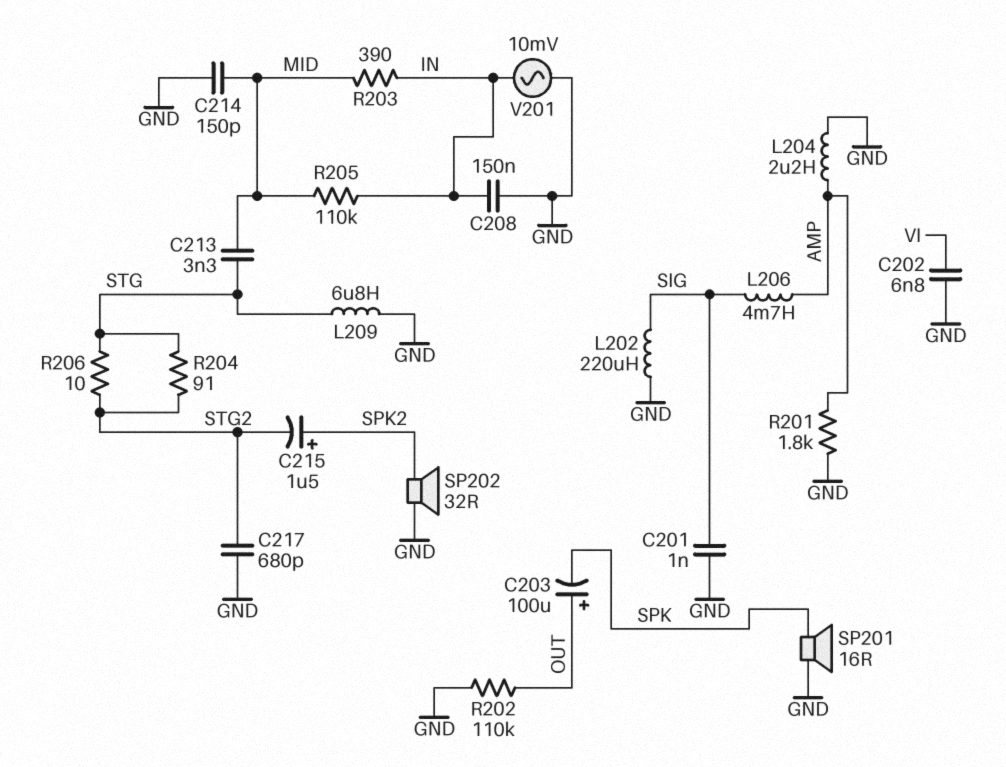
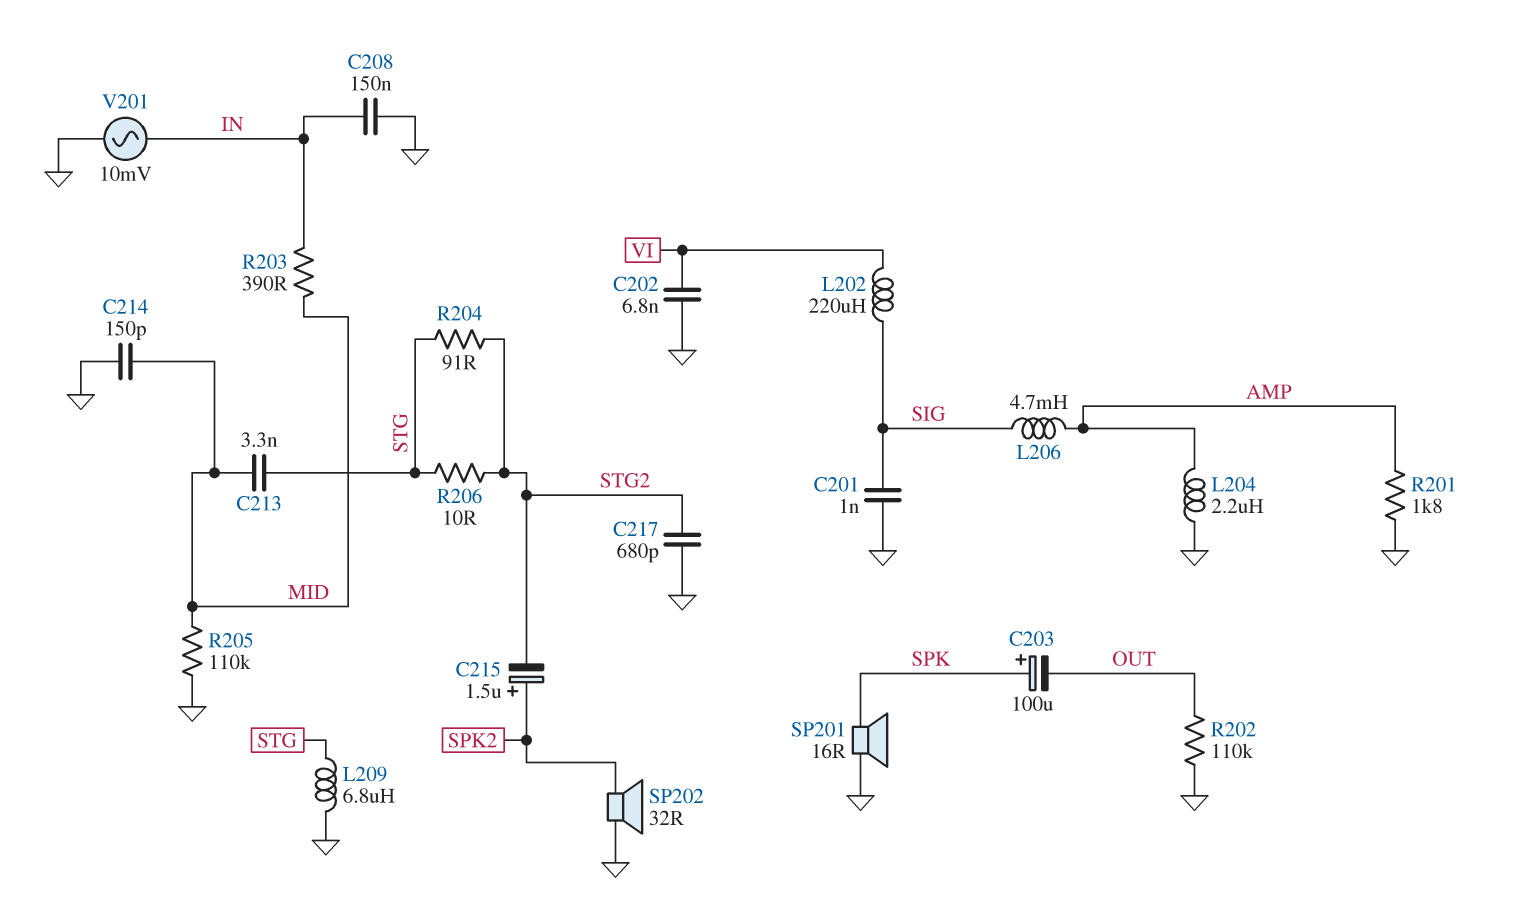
C203: 100uF (plus OUT, minus SPK) -> 100uF (plus SPK, minus OUT)
L202: 220uH (GND, SIG) -> 220uH (SIG, VI)
R205: 110k (IN, MID) -> 110k (GND, MID)

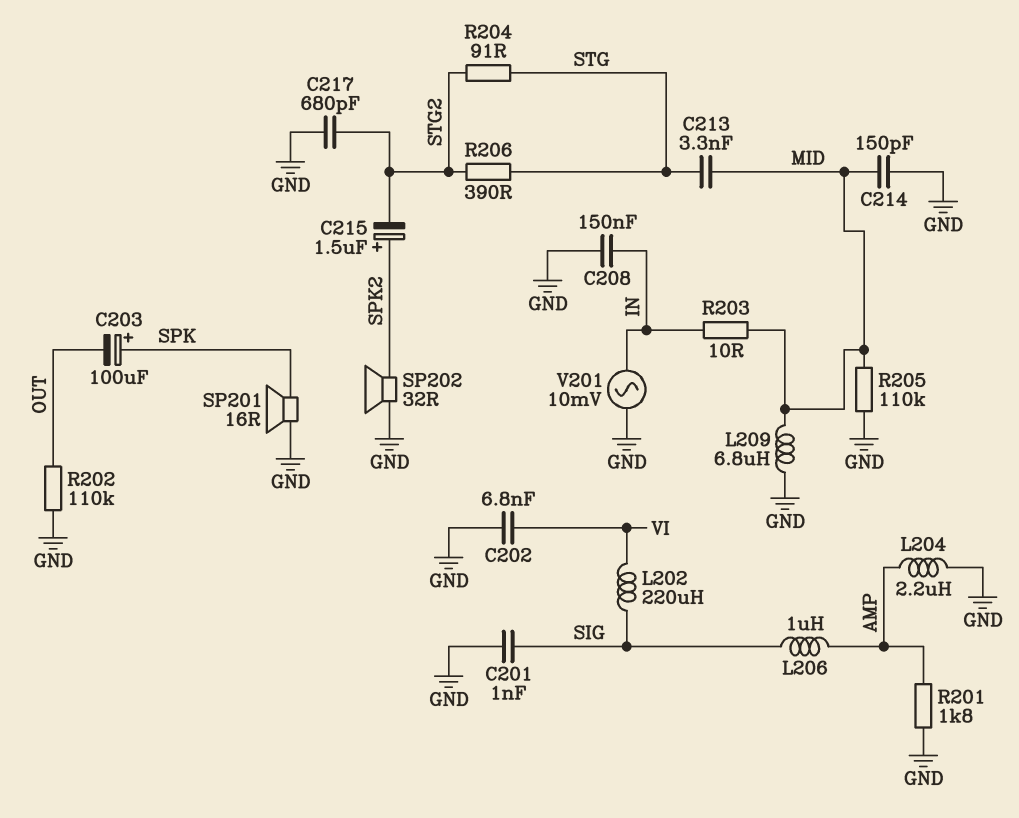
L206: 4.7mH (AMP, SIG) -> 1uH (AMP, SIG)
L209: 6.8uH (GND, STG) -> 6.8uH (GND, MID)
R203: 390 (IN, MID) -> 10 (IN, MID)
R206: 10 (STG, STG2) -> 390 (STG, STG2)

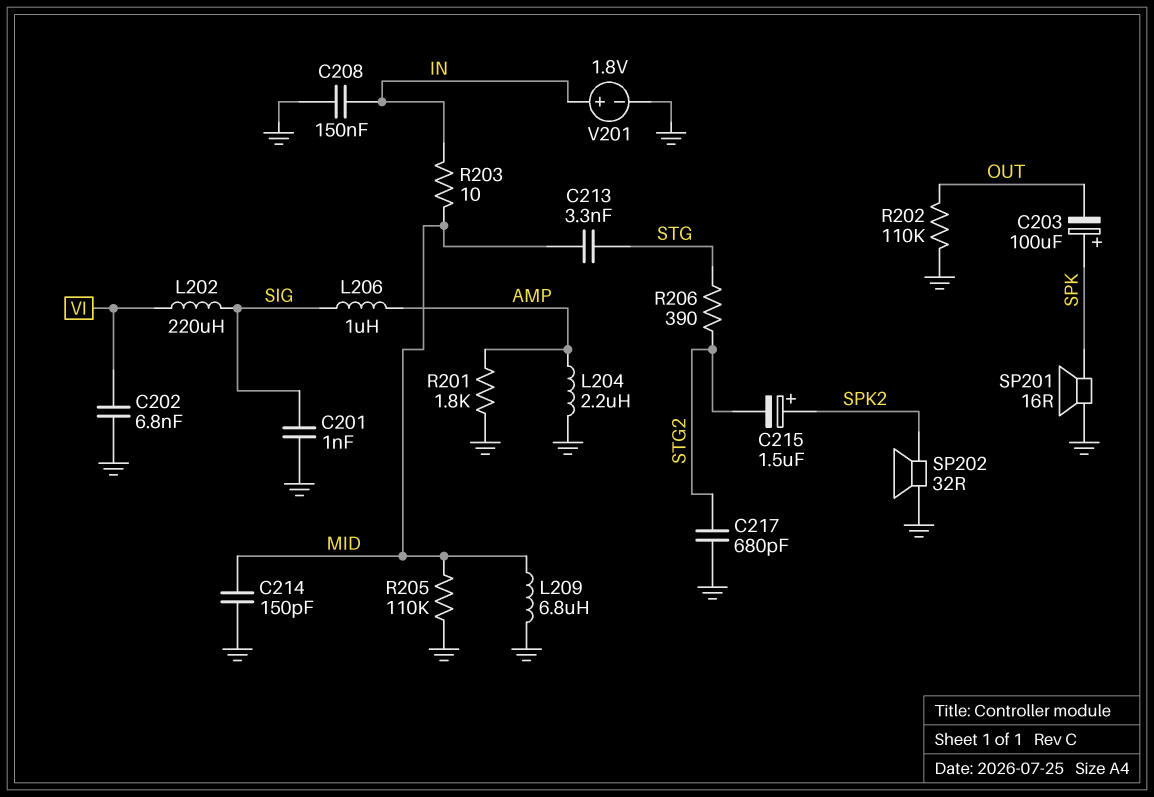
R204: 91 (STG, STG2) -> none
V201: AC 10mV (GND, IN) -> 1.8V (plus IN, minus GND)

